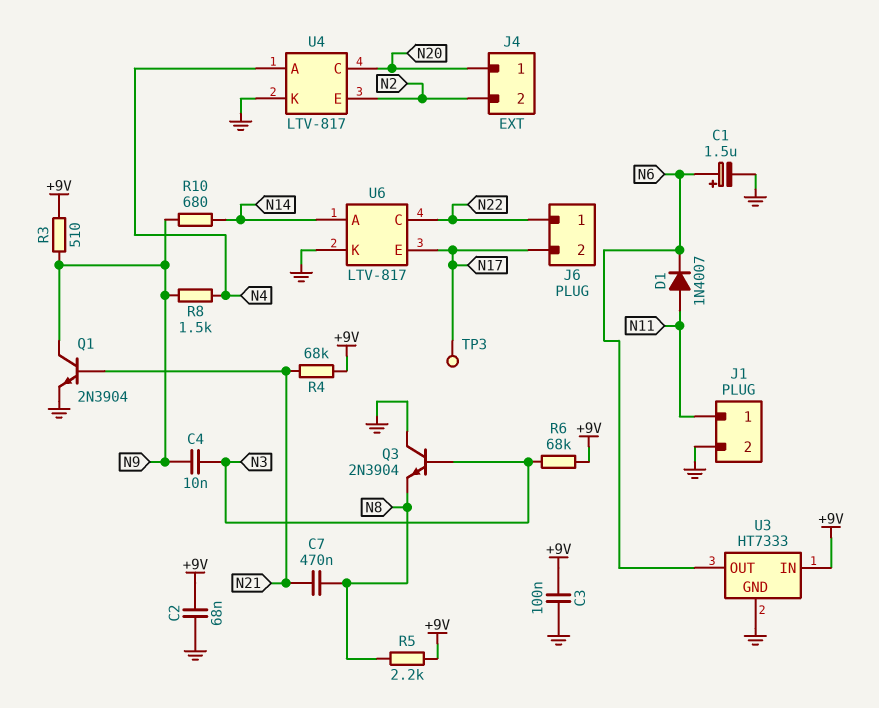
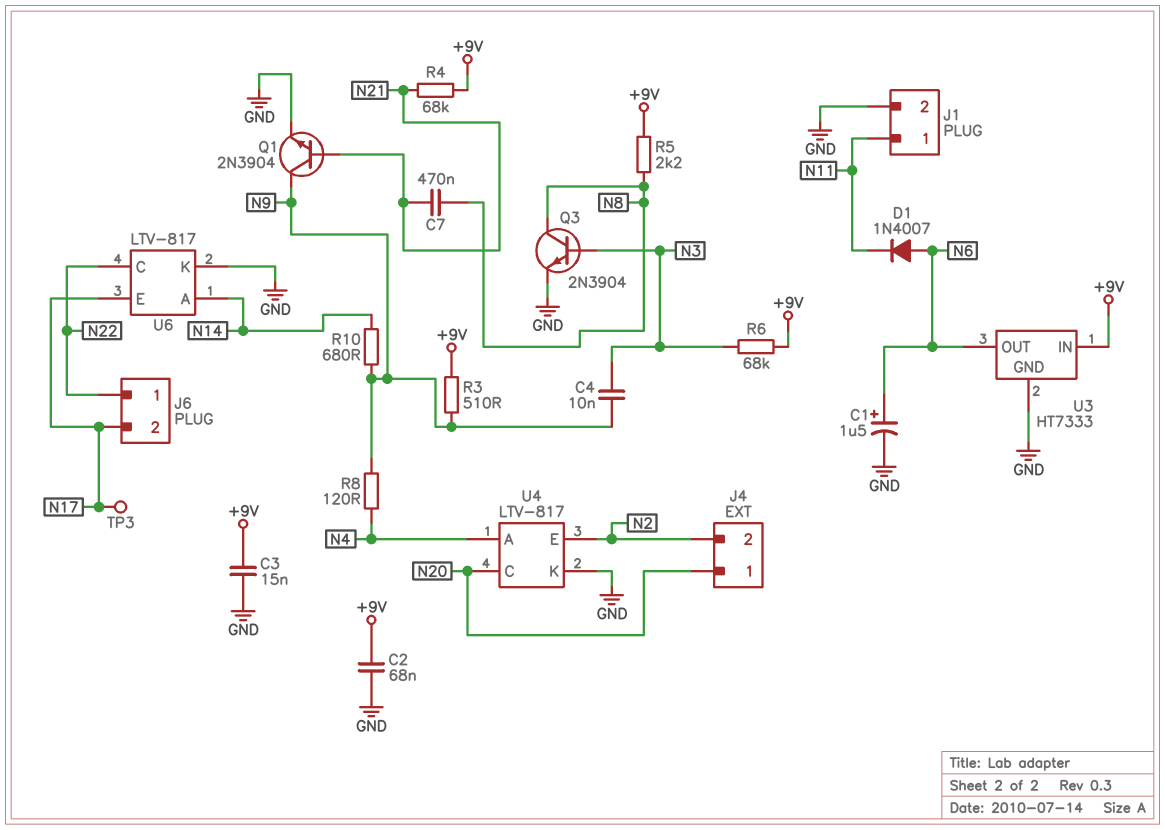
C3: 100nF (+9V, GND) -> 15nF (+9V, GND)
D1: diode 1N4007 (A N11, K N6) -> diode 1N4007 (A N6, K N11)
Q3: NPN 2N3904 (B N3, C GND, E N8) -> NPN 2N3904 (B N3, C N8, E GND)
R8: 1.5k (N4, N9) -> 120 (N4, N9)

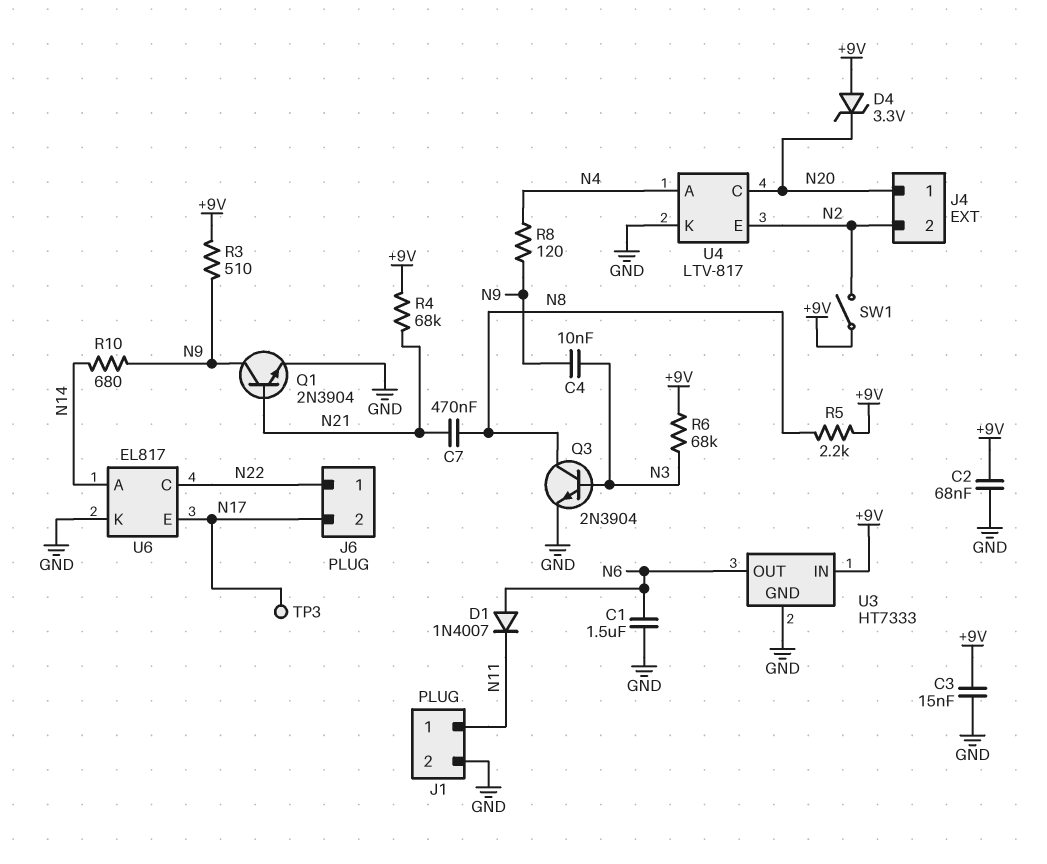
C1: 1.5uF (plus N6, minus GND) -> 1.5uF (GND, N6)
D4: none -> zener 3.3V (A +9V, K N20)
SW1: none -> switch (+9V, N2)
U6: LTV-817 -> EL817

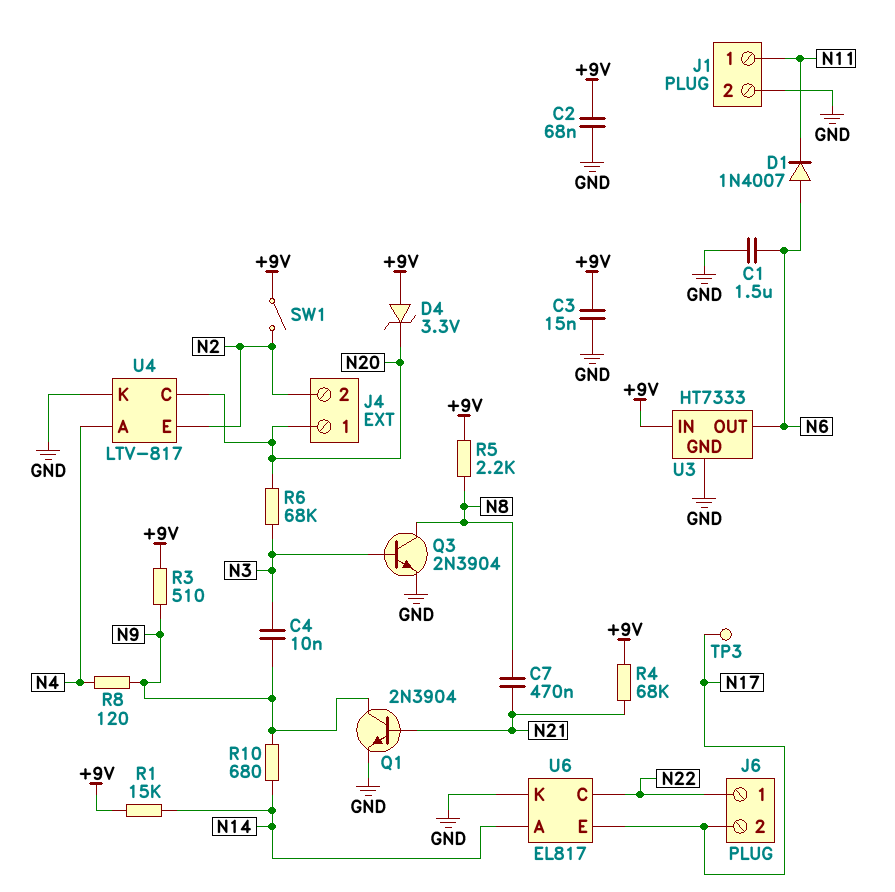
R1: none -> 15k (+9V, N14)
R6: 68k (+9V, N3) -> 68k (N3, N20)

